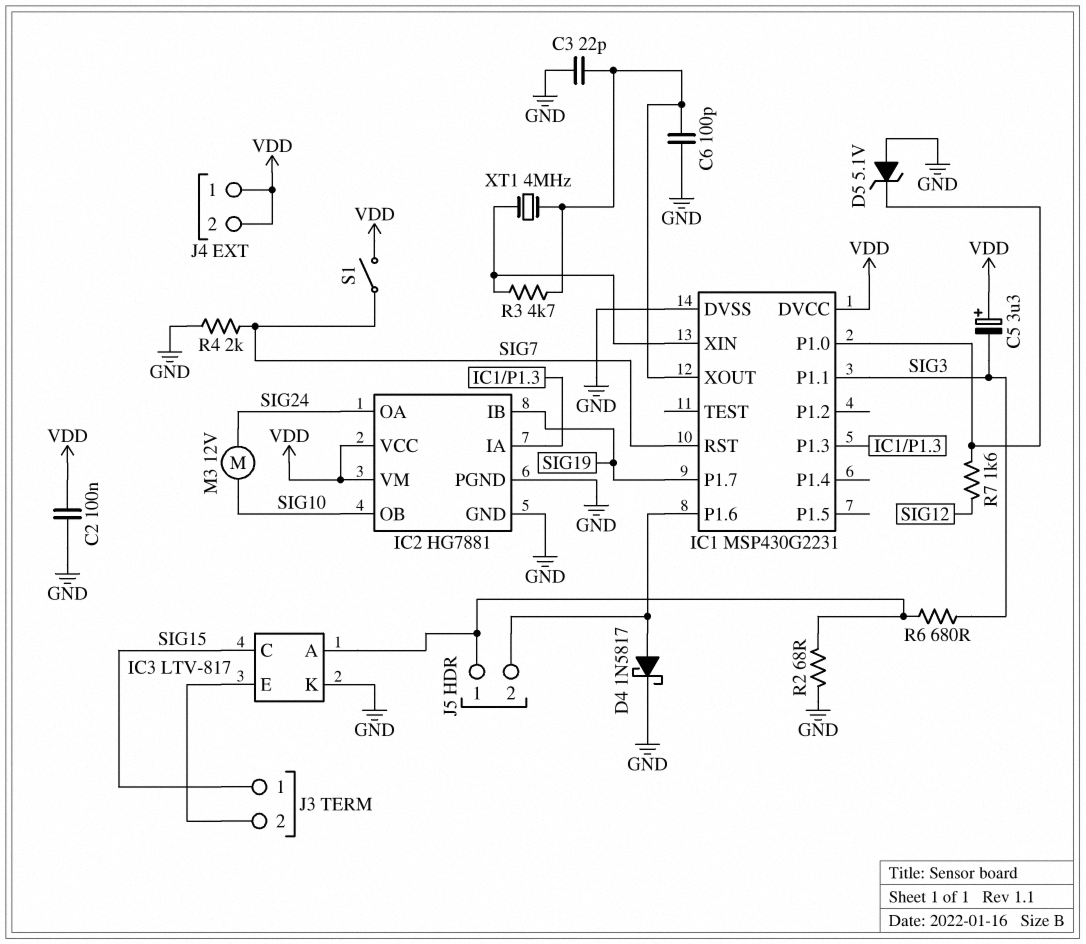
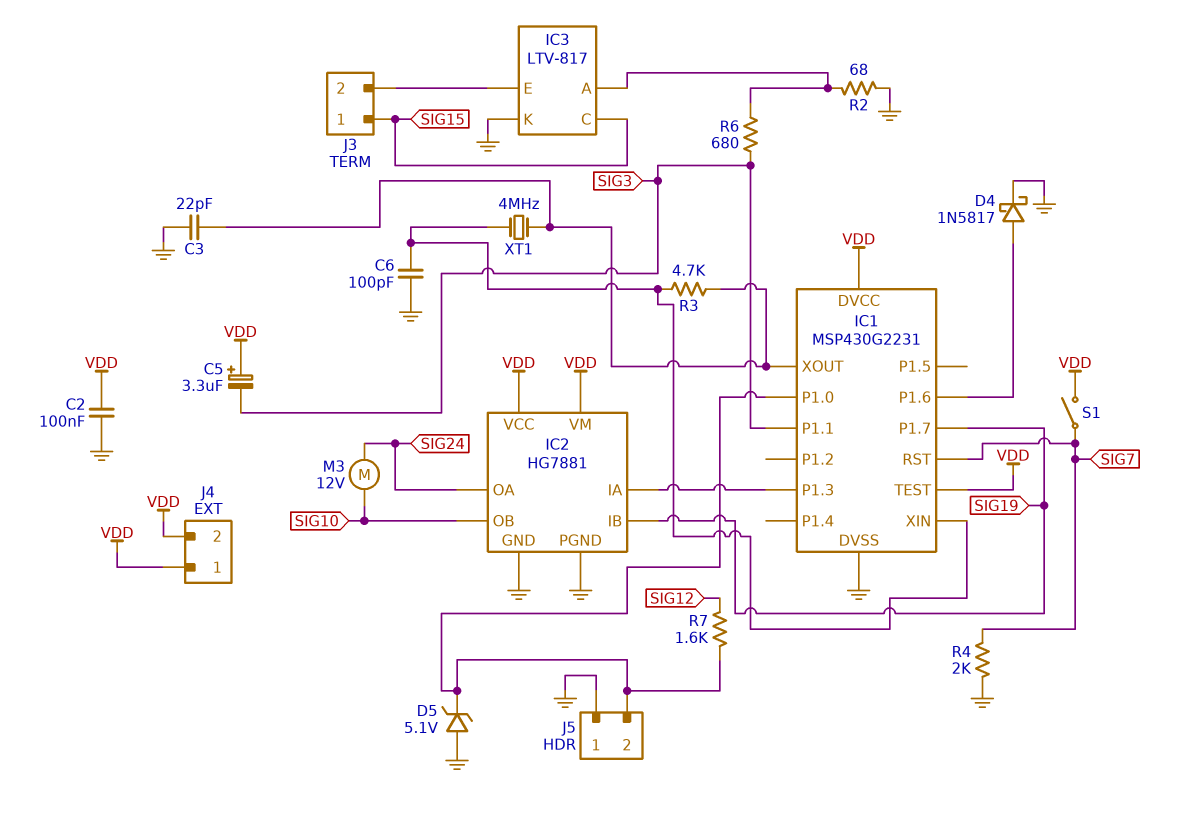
C6: 100pF (GND, IC1/XOUT) -> 100pF (GND, IC1/XIN)
IC1 pin TEST: none -> VDD
J5 pin 1: IC3/A -> GND
J5 pin 2: IC1/P1.6 -> IC1/P1.0

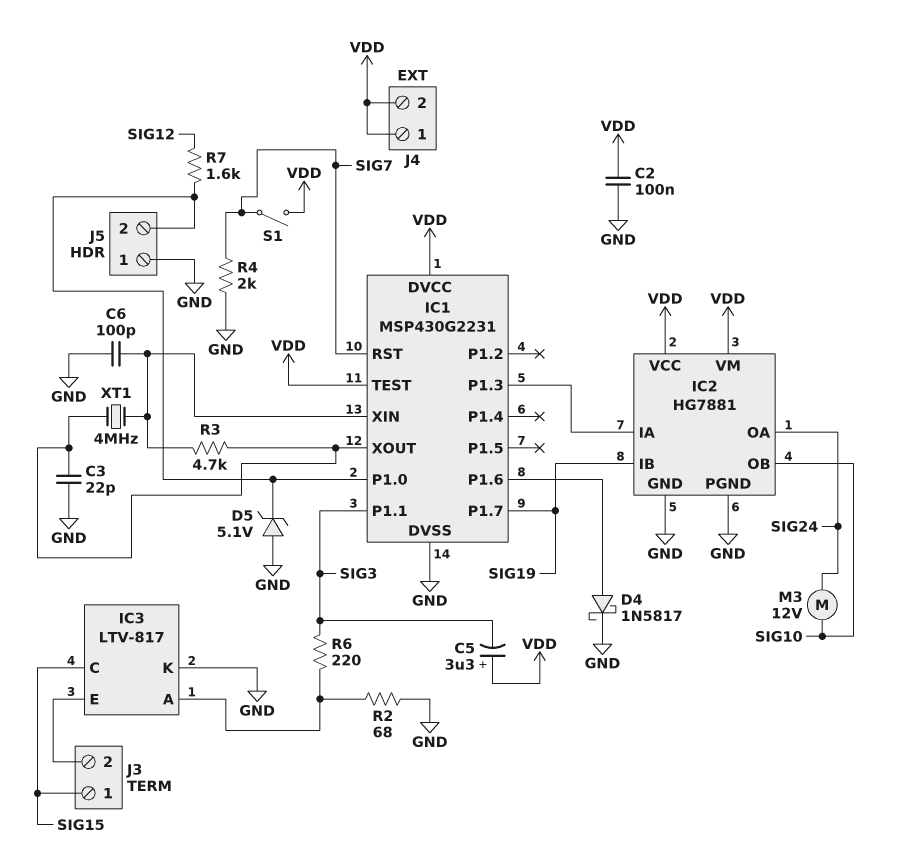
R6: 680 (IC3/A, SIG3) -> 220 (IC3/A, SIG3)

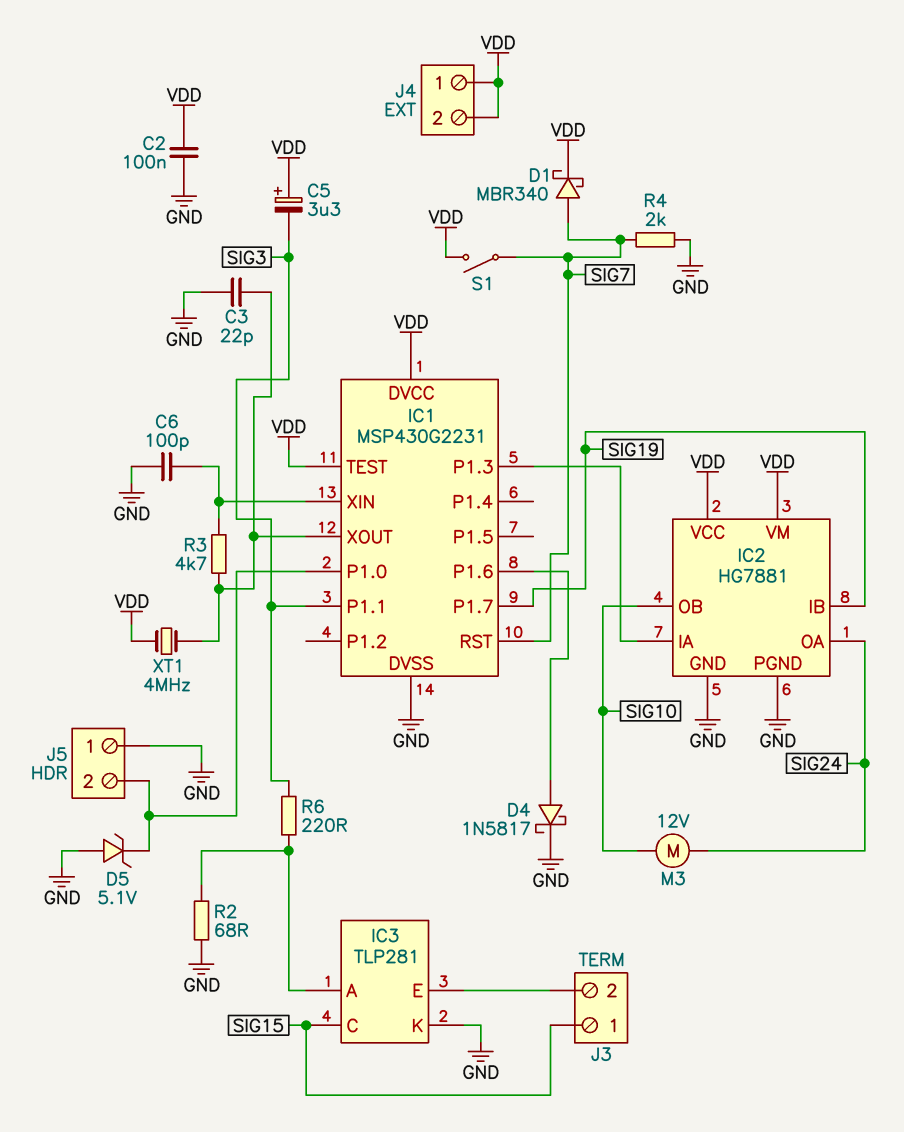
D1: none -> schottky MBR340 (A SIG7, K VDD)
IC3: LTV-817 -> TLP281
R7: 1.6k (IC1/P1.0, SIG12) -> none
XT1: 4MHz (IC1/XIN, IC1/XOUT) -> 4MHz (IC1/XOUT, VDD)

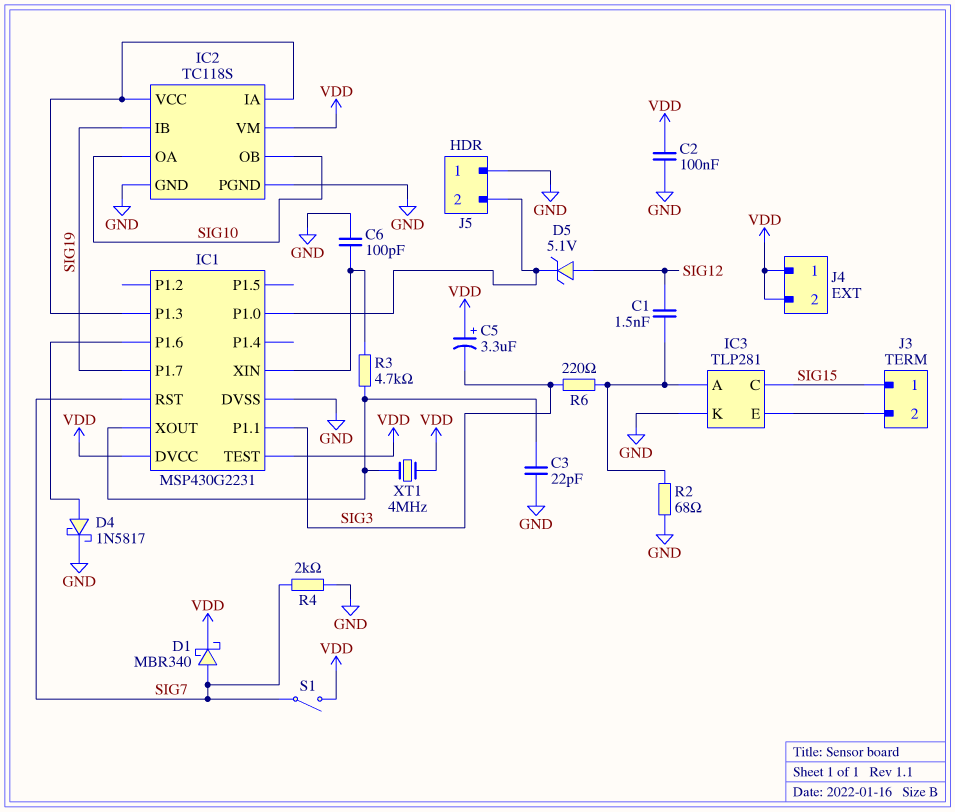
C1: none -> 1.5nF (IC3/A, SIG12)
D5: zener 5.1V (A GND, K IC1/P1.0) -> zener 5.1V (A SIG12, K IC1/P1.0)
IC2: HG7881 -> TC118S
IC2 pin OA: SIG24 -> SIG10
IC2 pin VCC: VDD -> IC1/P1.3
M3: motor 12V (SIG10, SIG24) -> none

